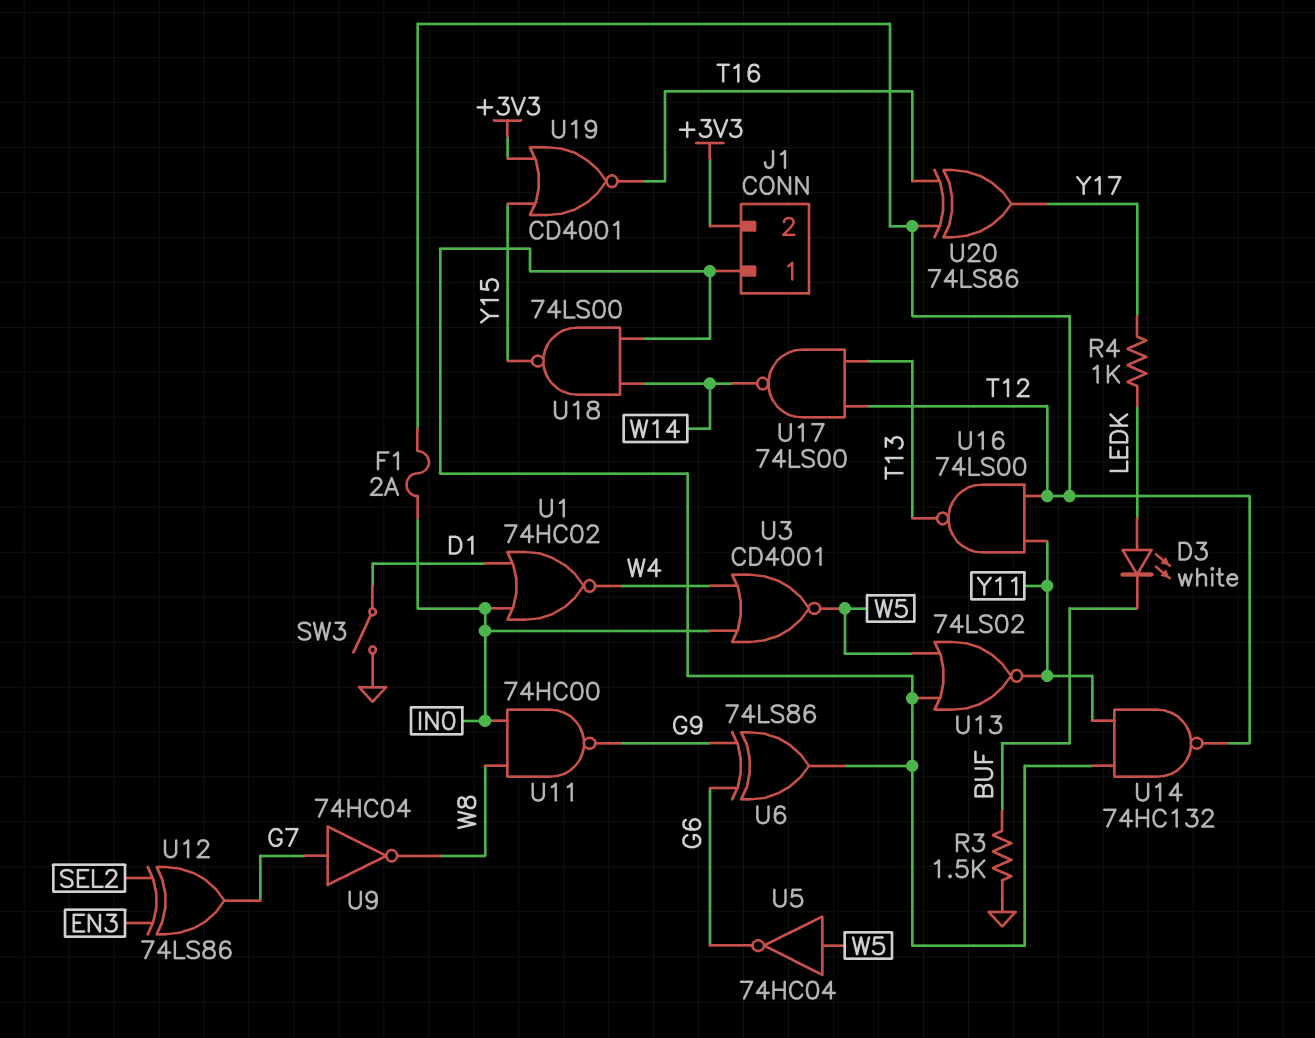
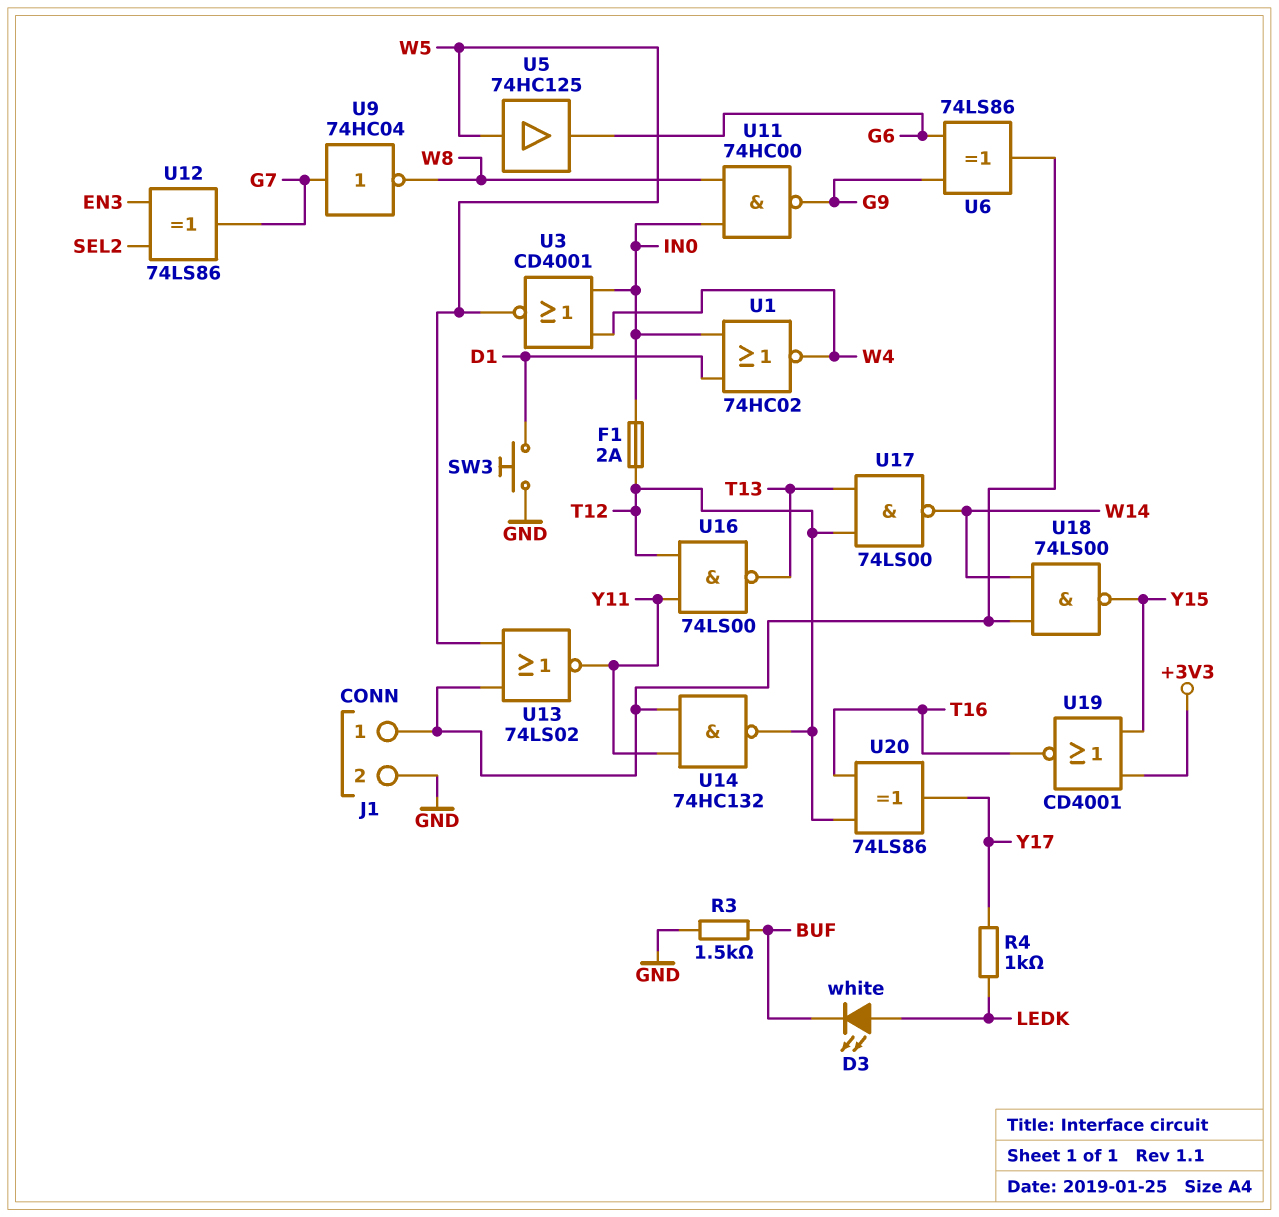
J1 pin 2: +3V3 -> GND
SW3: switch (D1, GND) -> button (D1, GND)
U5: NOT 74HC04 (in W5, out G6) -> buffer 74HC125 (in W5, out G6)

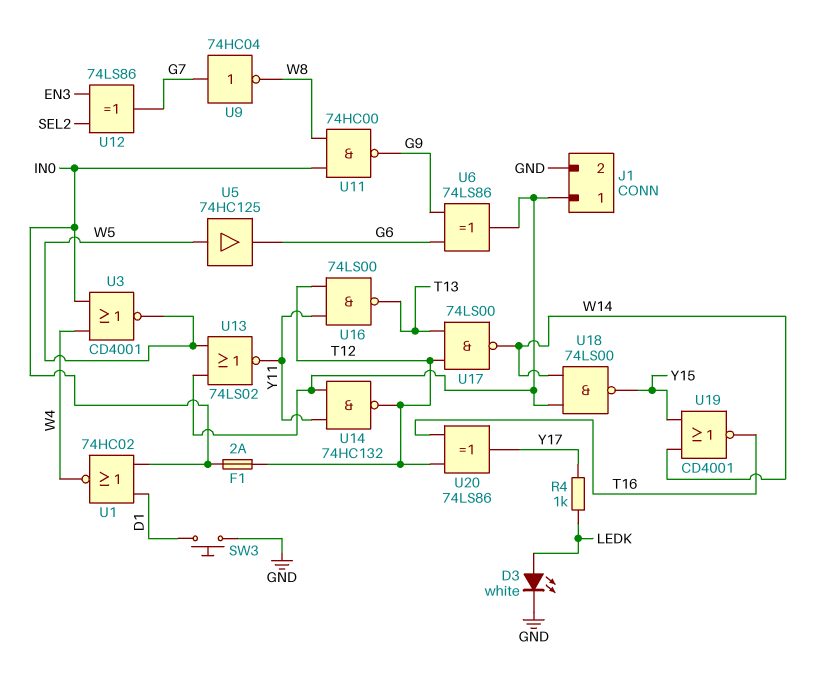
D3: LED white (A LEDK, K BUF) -> LED white (A LEDK, K GND)
R3: 1.5k (BUF, GND) -> none
U19: NOR CD4001 (in +3V3, in Y15, out T16) -> NOR CD4001 (in W14, in Y15, out T16)

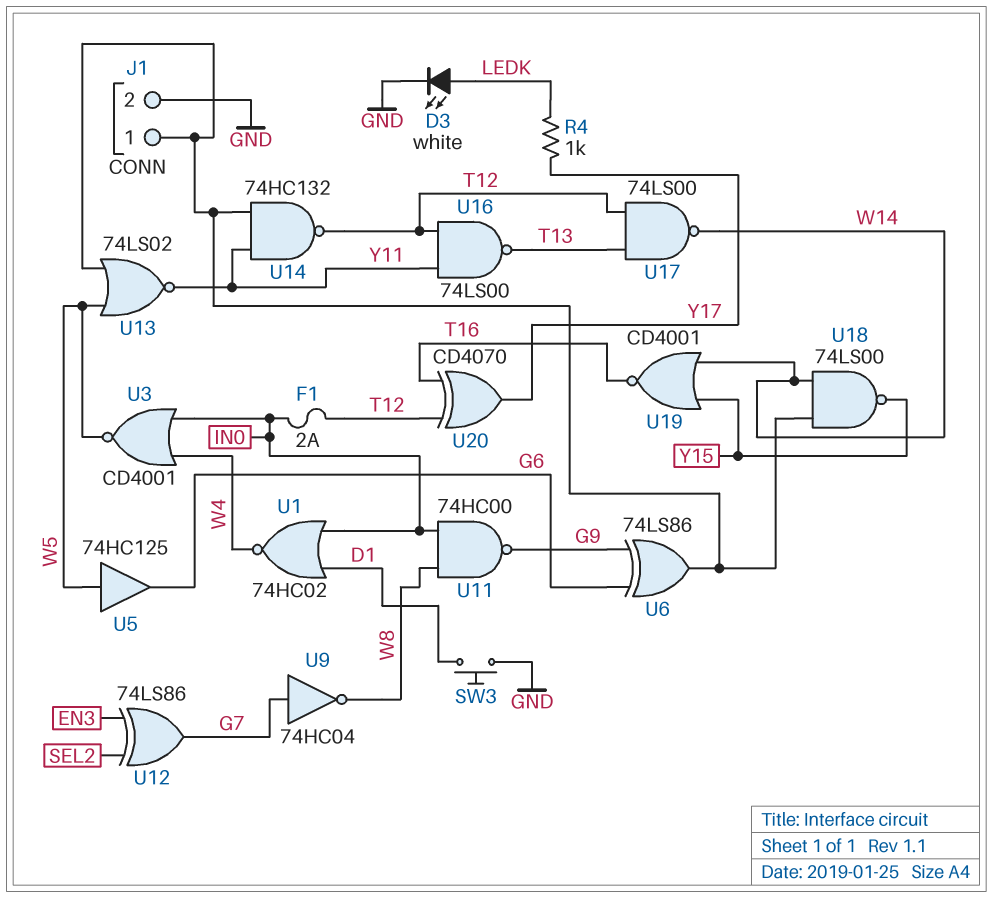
U20: XOR 74LS86 (in T12, in T16, out Y17) -> XOR CD4070 (in T12, in T16, out Y17)

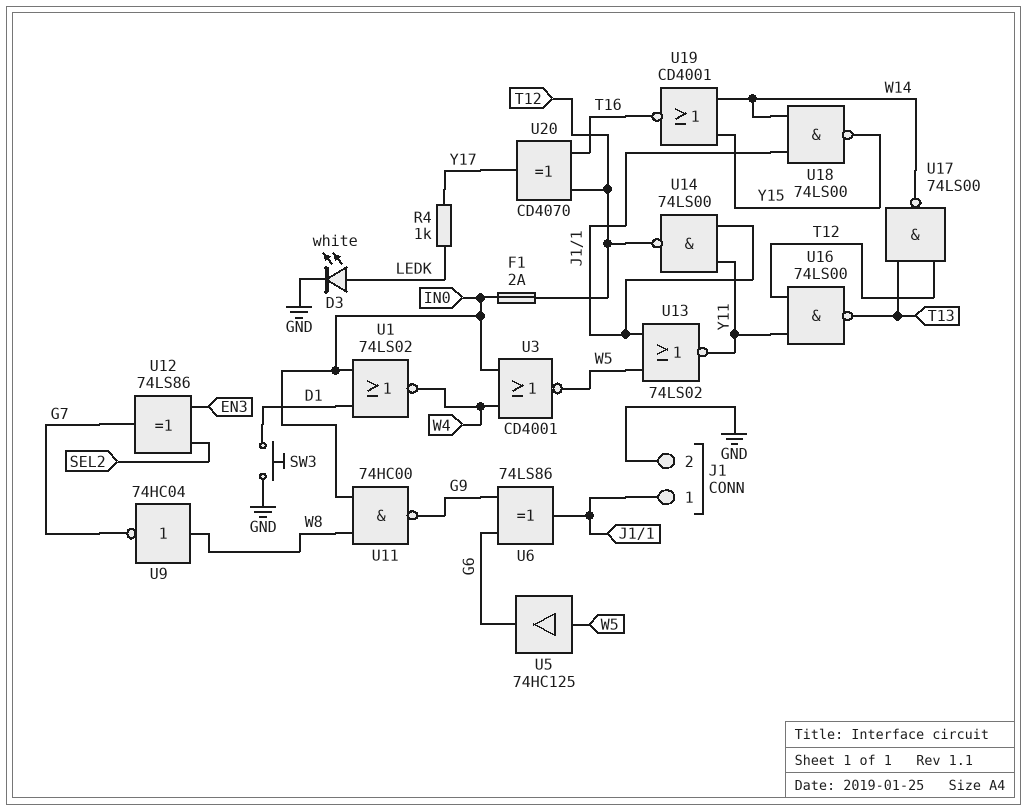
U1: NOR 74HC02 (in D1, in IN0, out W4) -> NOR 74LS02 (in D1, in IN0, out W4)
U9: NOT 74HC04 (in G7, out W8) -> NOT 74HC04 (in W8, out G7)
U14: NAND 74HC132 (in J1/1, in Y11, out T12) -> NAND 74LS00 (in J1/1, in Y11, out T12)

